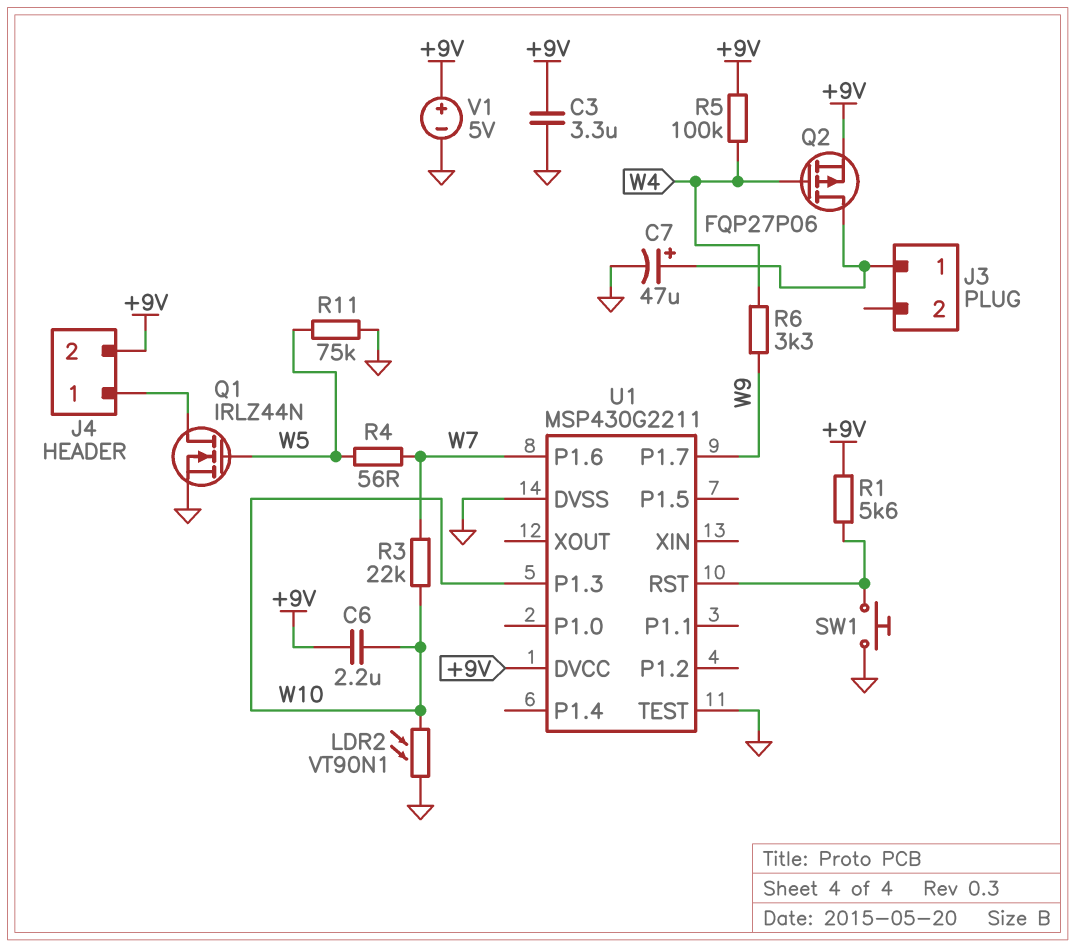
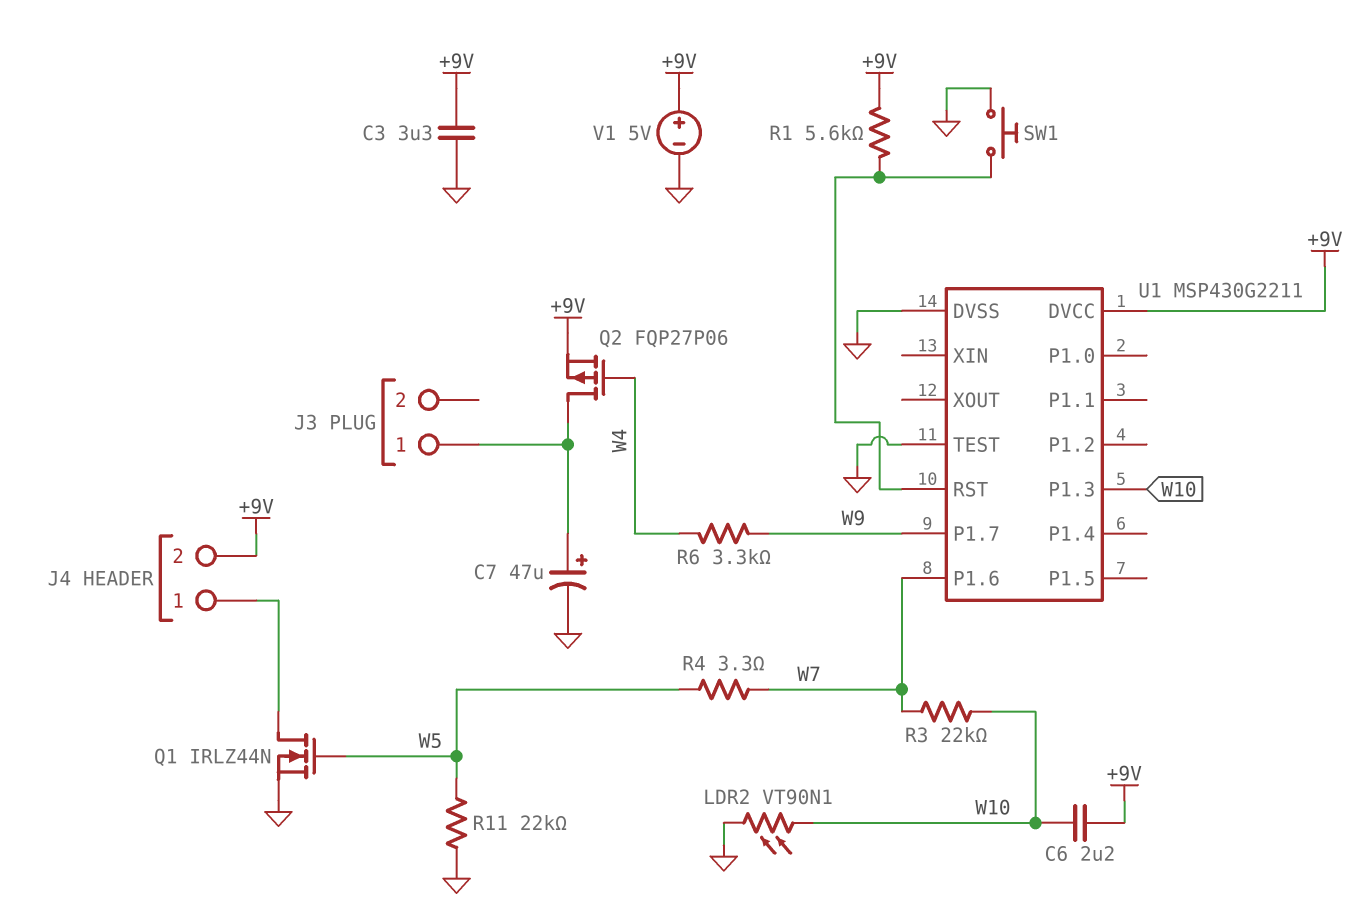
R4: 56 (W5, W7) -> 3.3 (W5, W7)
R5: 100k (+9V, W4) -> none
R11: 75k (GND, W5) -> 22k (GND, W5)

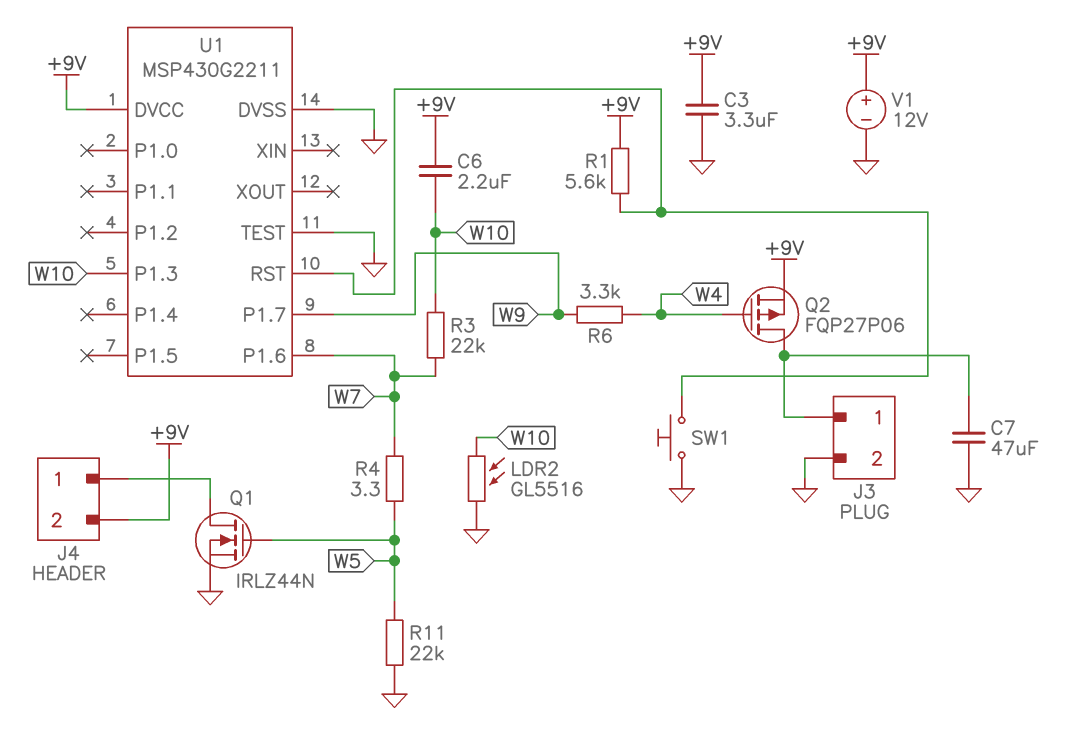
C7: 47uF (plus J3/1, minus GND) -> 47uF (GND, J3/1)
J3 pin 2: none -> GND
LDR2: VT90N1 (GND, W10) -> GL5516 (GND, W10)
V1: 5V (plus +9V, minus GND) -> 12V (plus +9V, minus GND)

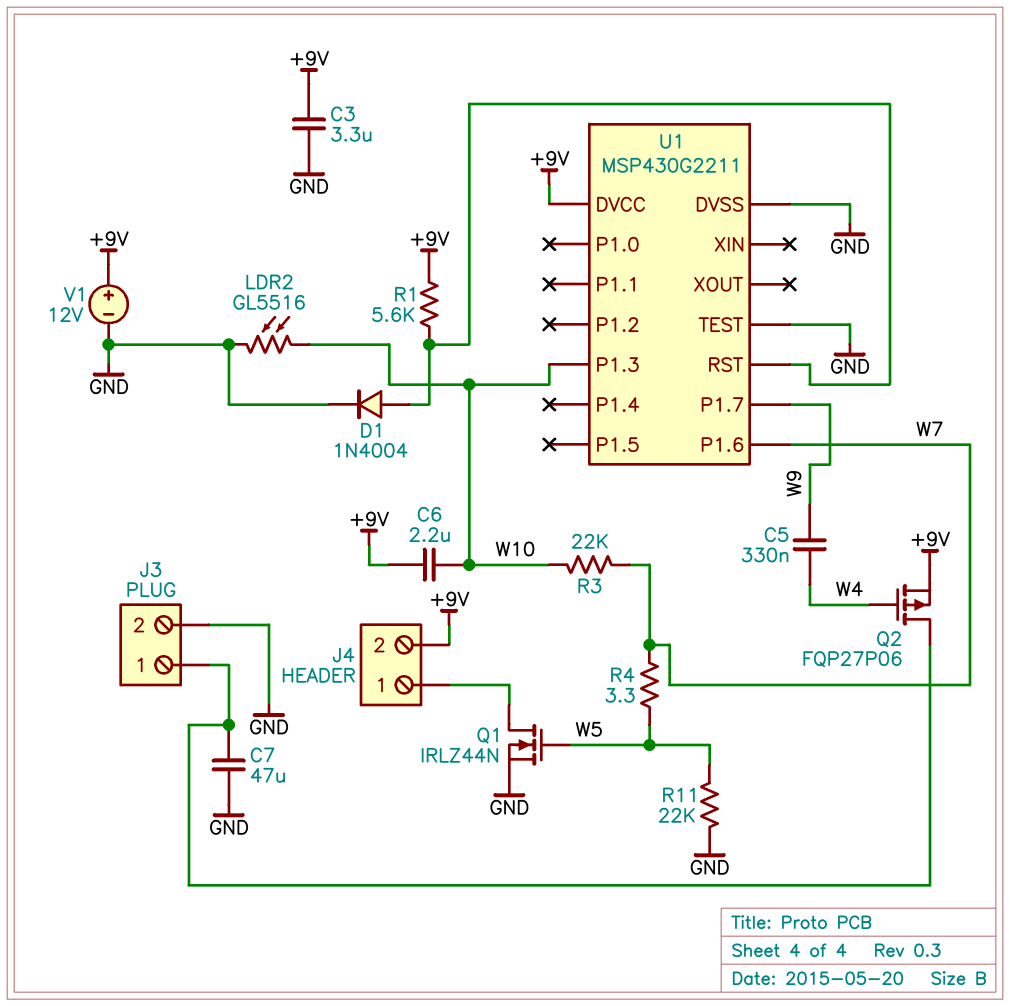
C5: none -> 330nF (W4, W9)
D1: none -> diode 1N4004 (A U1/RST, K GND)
R6: 3.3k (W4, W9) -> none
SW1: button (GND, U1/RST) -> none

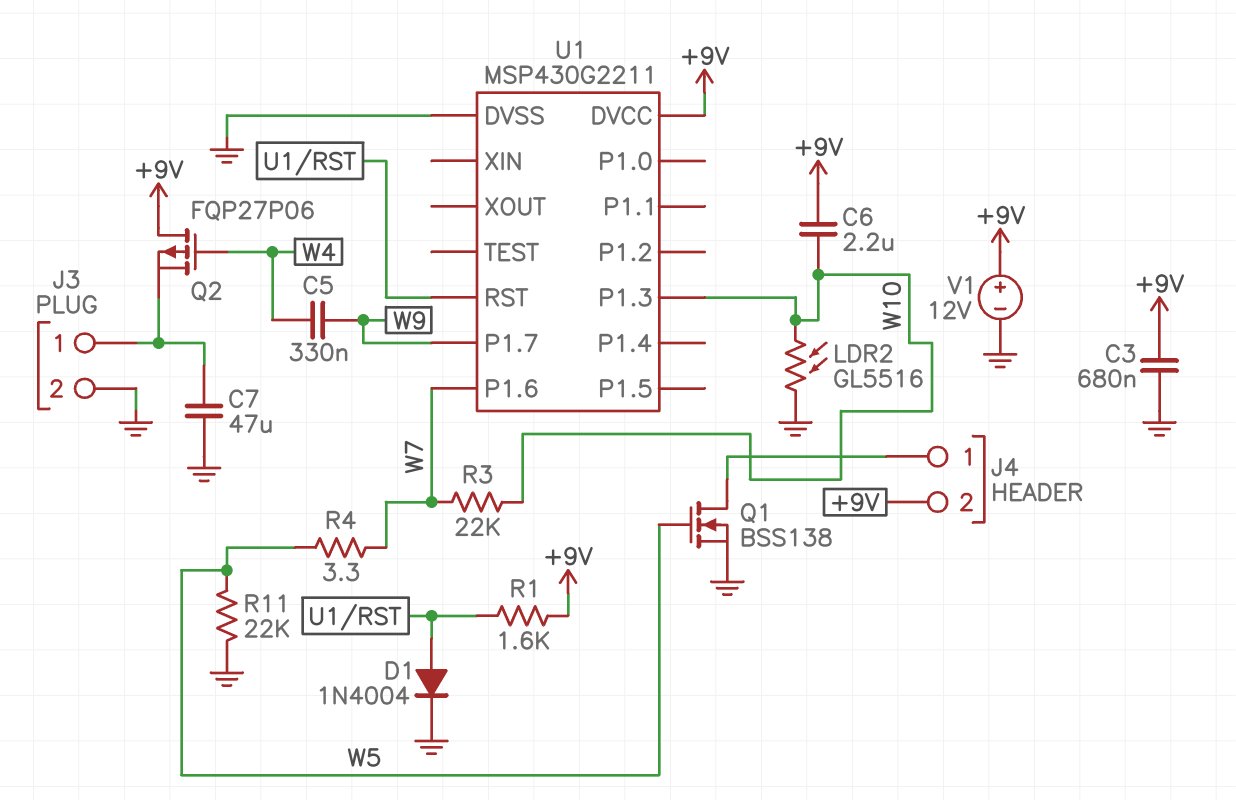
C3: 3.3uF (+9V, GND) -> 680nF (+9V, GND)
Q1: NMOS IRLZ44N (G W5, D J4/1, S GND) -> NMOS BSS138 (G W5, D J4/1, S GND)
Q2: PMOS FQP27P06 (G W4, D J3/1, S +9V) -> PMOS FQP27P06 (G W4, D +9V, S J3/1)
R1: 5.6k (+9V, U1/RST) -> 1.6k (+9V, U1/RST)
U1 pin TEST: GND -> none

